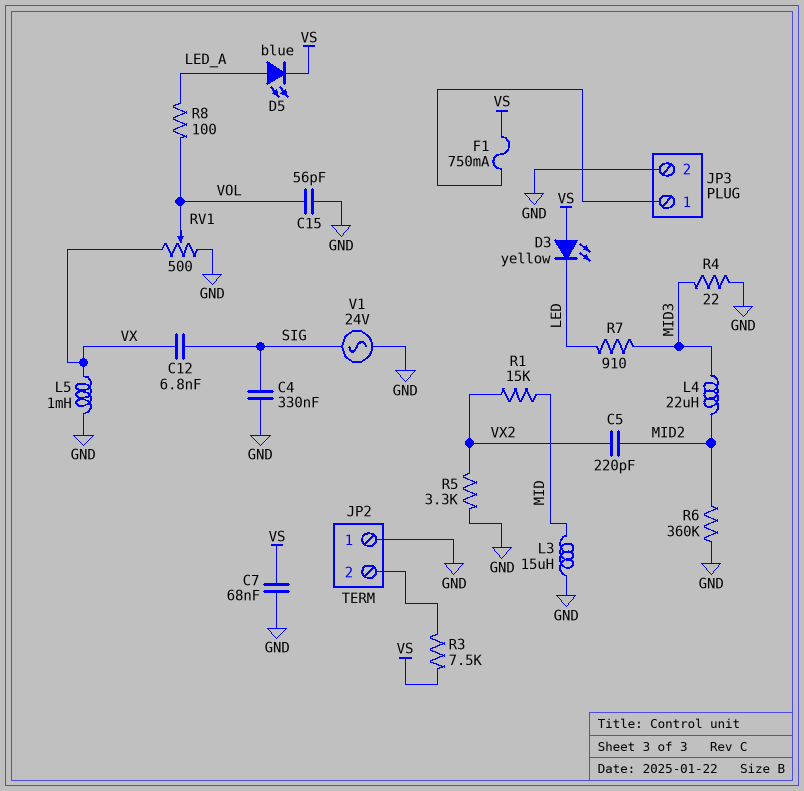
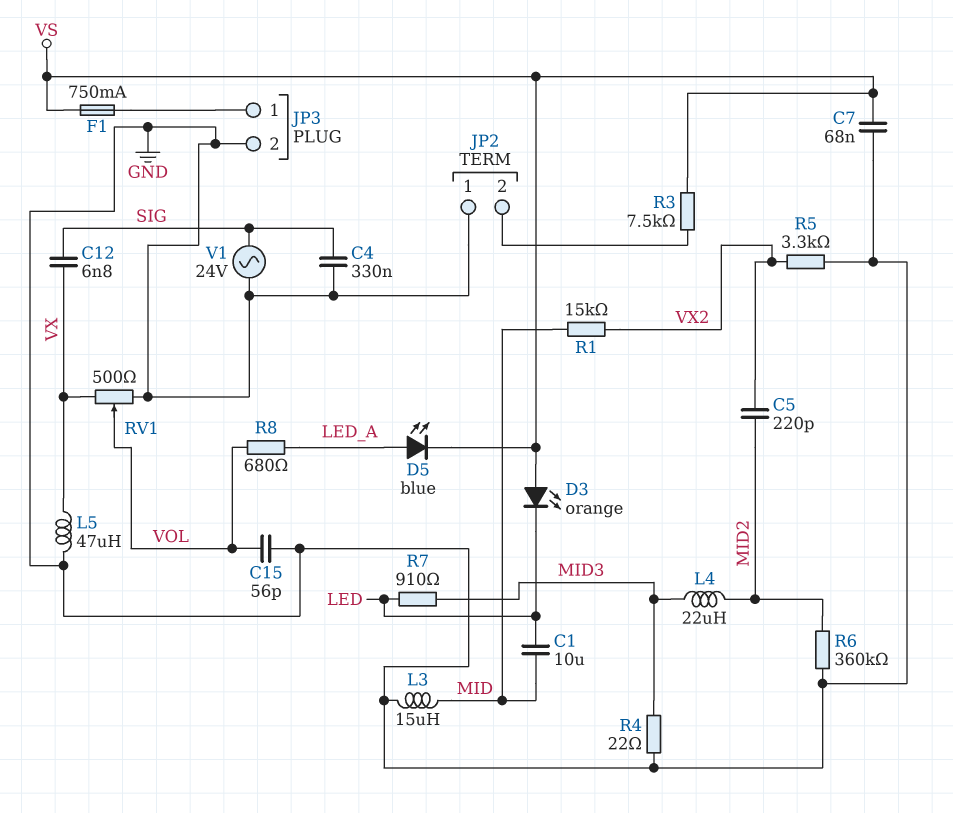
C1: none -> 10uF (LED, MID)
D3: LED yellow (A VS, K LED) -> LED orange (A VS, K LED)
L5: 1mH (GND, VX) -> 47uH (GND, VX)
R8: 100 (LED_A, VOL) -> 680 (LED_A, VOL)

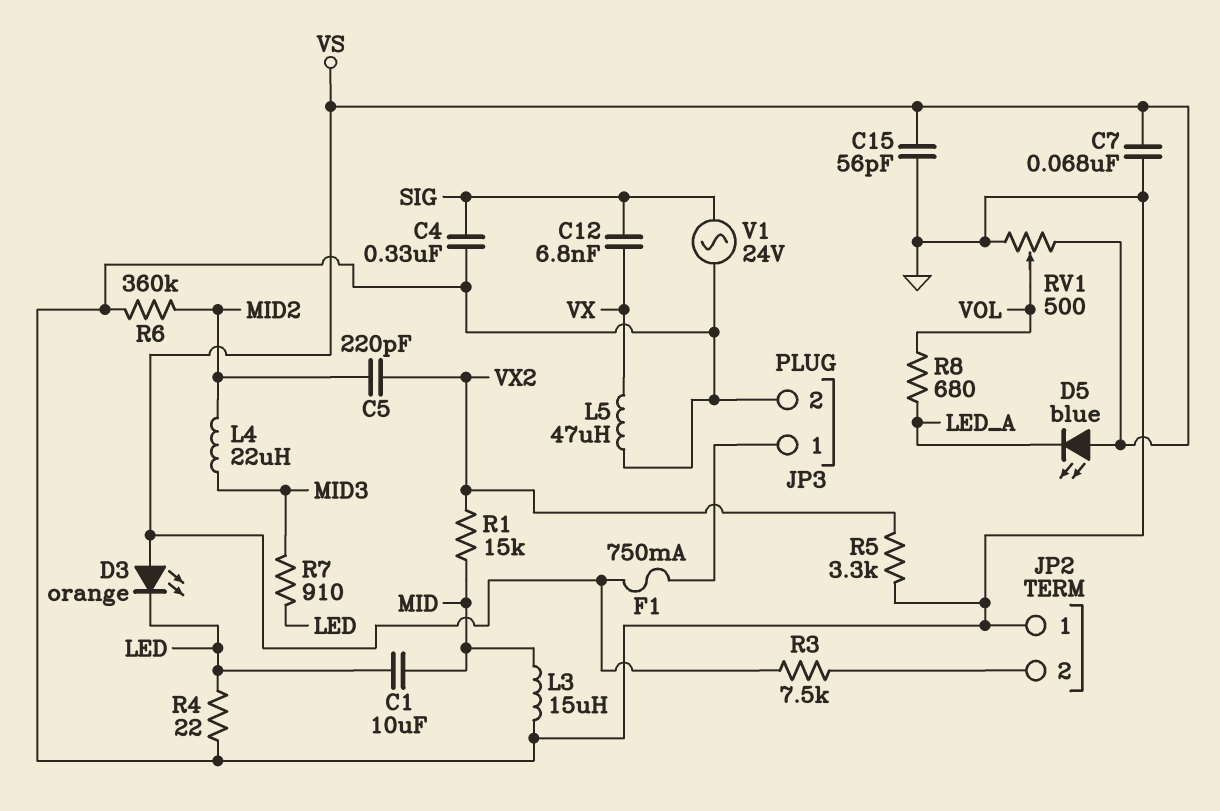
C15: 56pF (GND, VOL) -> 56pF (GND, VS)
D5: LED blue (A LED_A, K VS) -> LED blue (A VS, K LED_A)
R4: 22 (GND, MID3) -> 22 (GND, LED)
RV1: 500 (GND, VX, wiper VOL) -> 500 (GND, VS, wiper VOL)

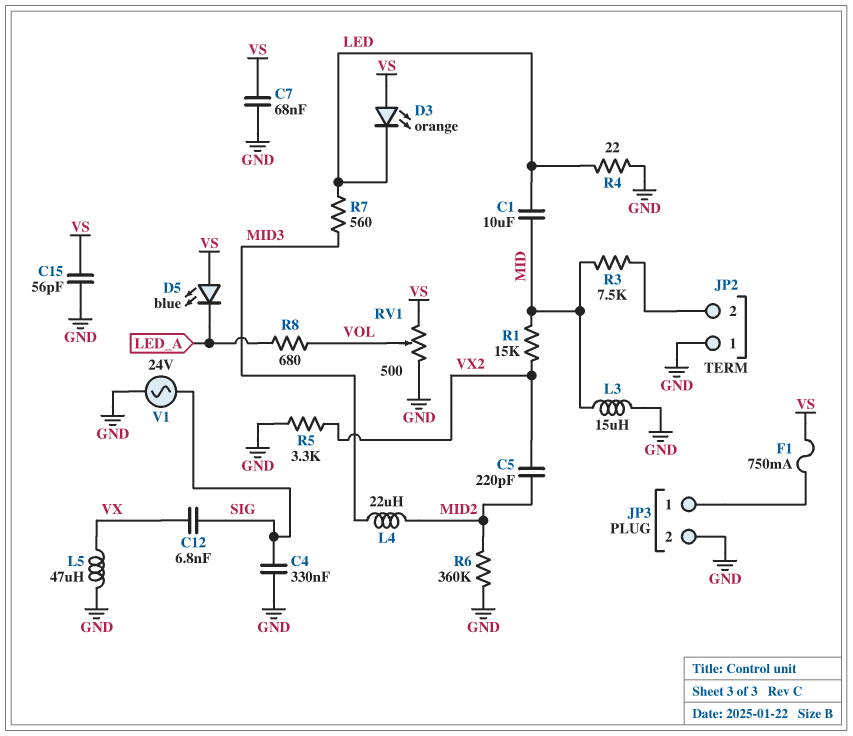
R3: 7.5k (JP2/2, VS) -> 7.5k (JP2/2, MID)
R7: 910 (LED, MID3) -> 560 (LED, MID3)

